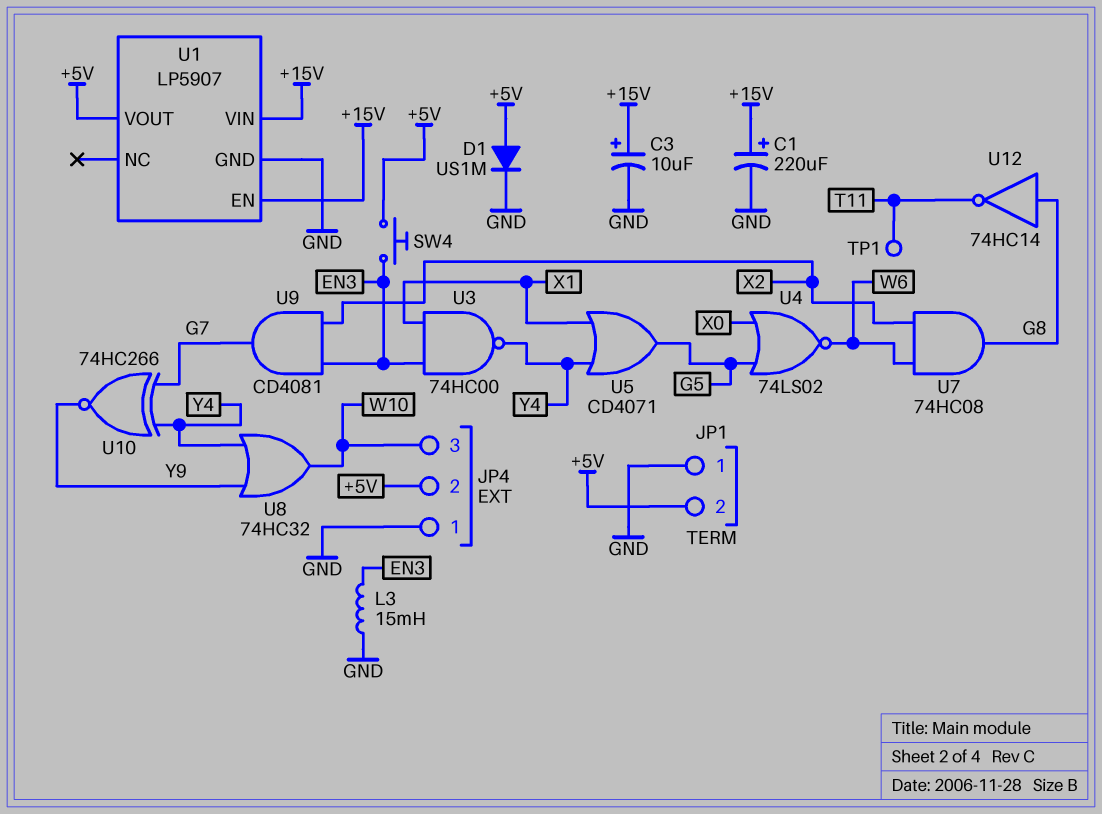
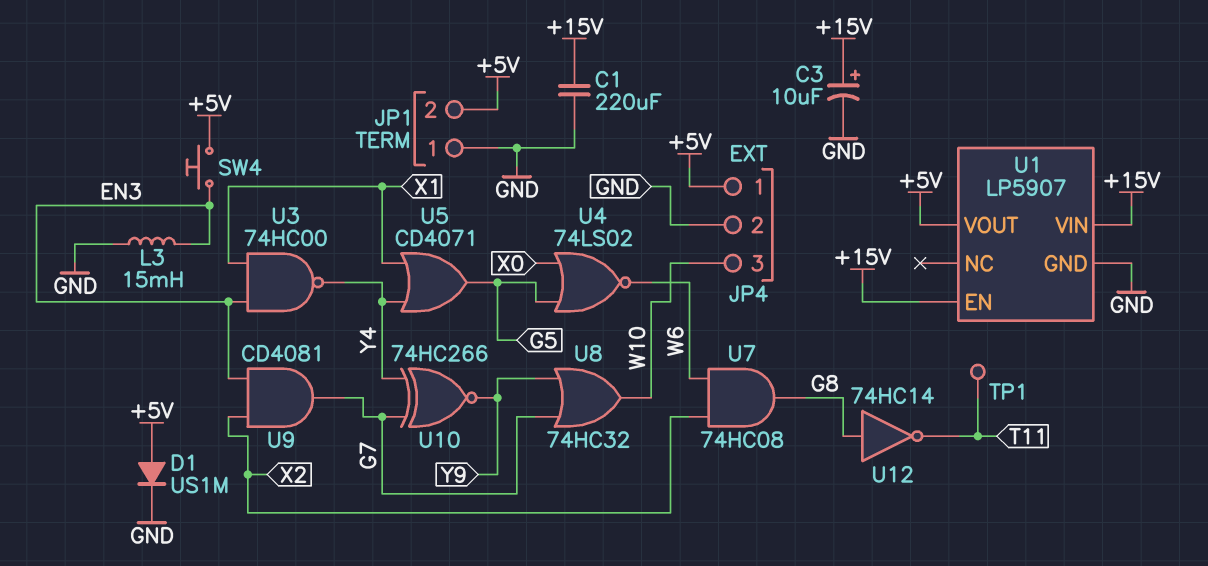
C1: 220uF (plus +15V, minus GND) -> 220uF (+15V, GND)
JP4 pin 1: GND -> +5V
JP4 pin 2: +5V -> GND
U8: OR 74HC32 (in Y4, in Y9, out W10) -> OR 74HC32 (in G7, in Y9, out W10)

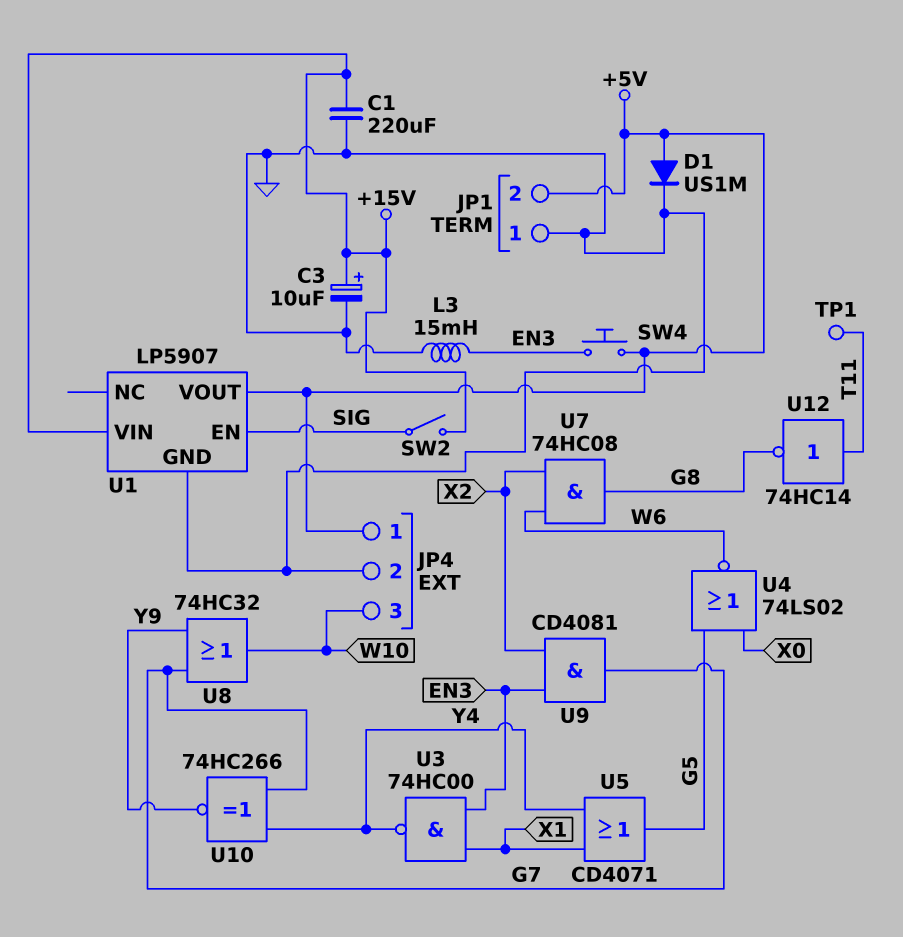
SW2: none -> switch (+15V, SIG)
U1 pin EN: +15V -> SIG
U12: NOT 74HC14 (in G8, out T11) -> NOT 74HC14 (in T11, out G8)

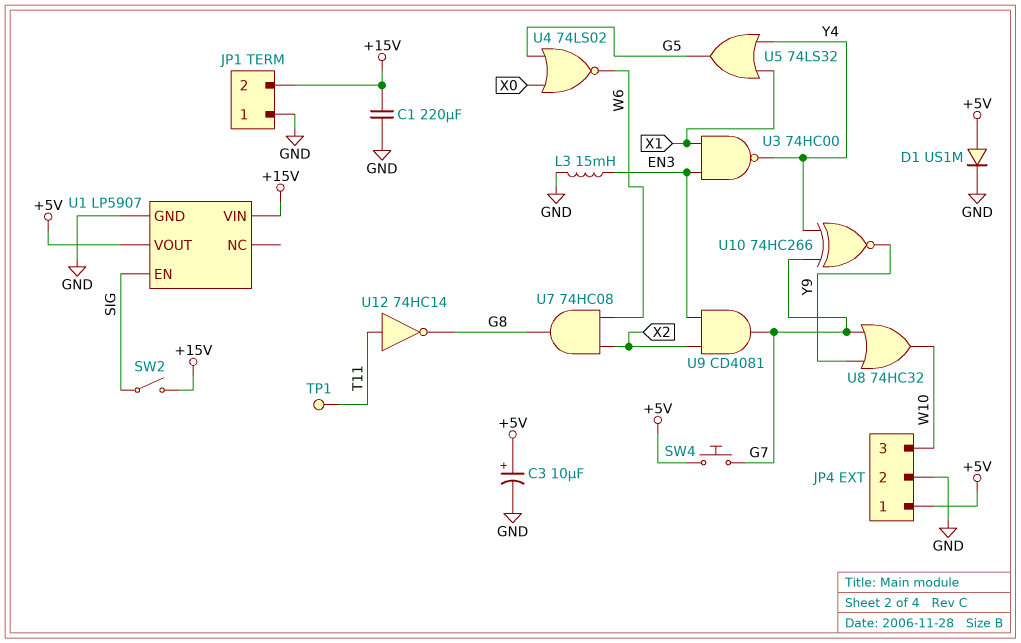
C3: 10uF (plus +15V, minus GND) -> 10uF (plus +5V, minus GND)
JP1 pin 2: +5V -> +15V
SW4: button (+5V, EN3) -> button (+5V, G7)
U5: OR CD4071 (in X1, in Y4, out G5) -> OR 74LS32 (in X1, in Y4, out G5)

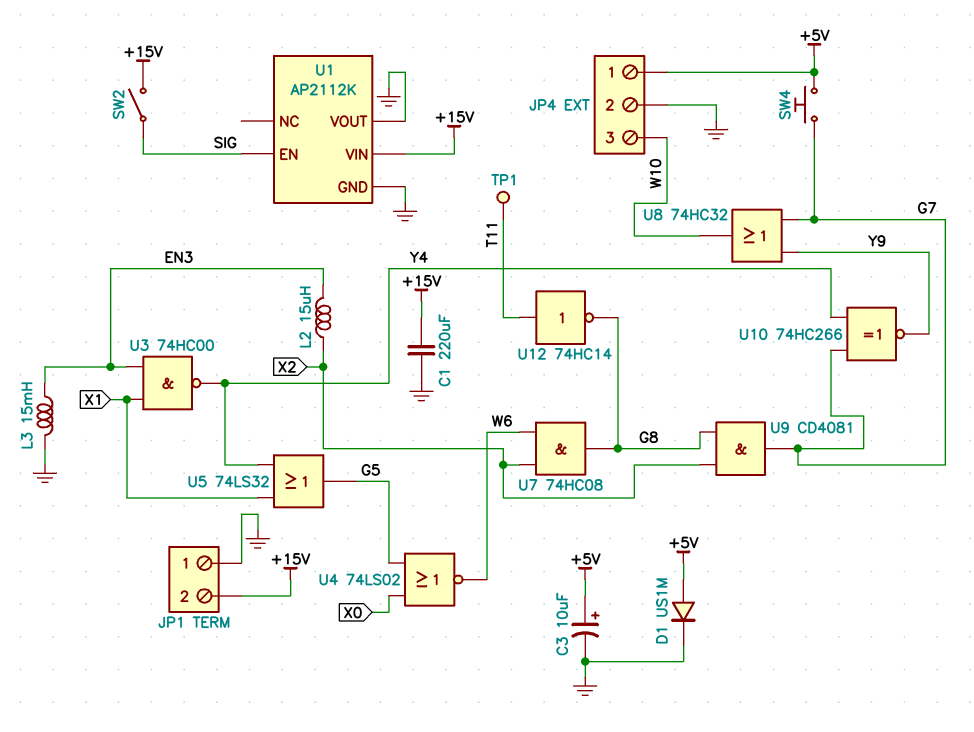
L2: none -> 15uH (EN3, X2)
U1: LP5907 -> AP2112K
U1 pin VOUT: +5V -> GND
U9: AND CD4081 (in EN3, in X2, out G7) -> AND CD4081 (in G8, in X2, out G7)

